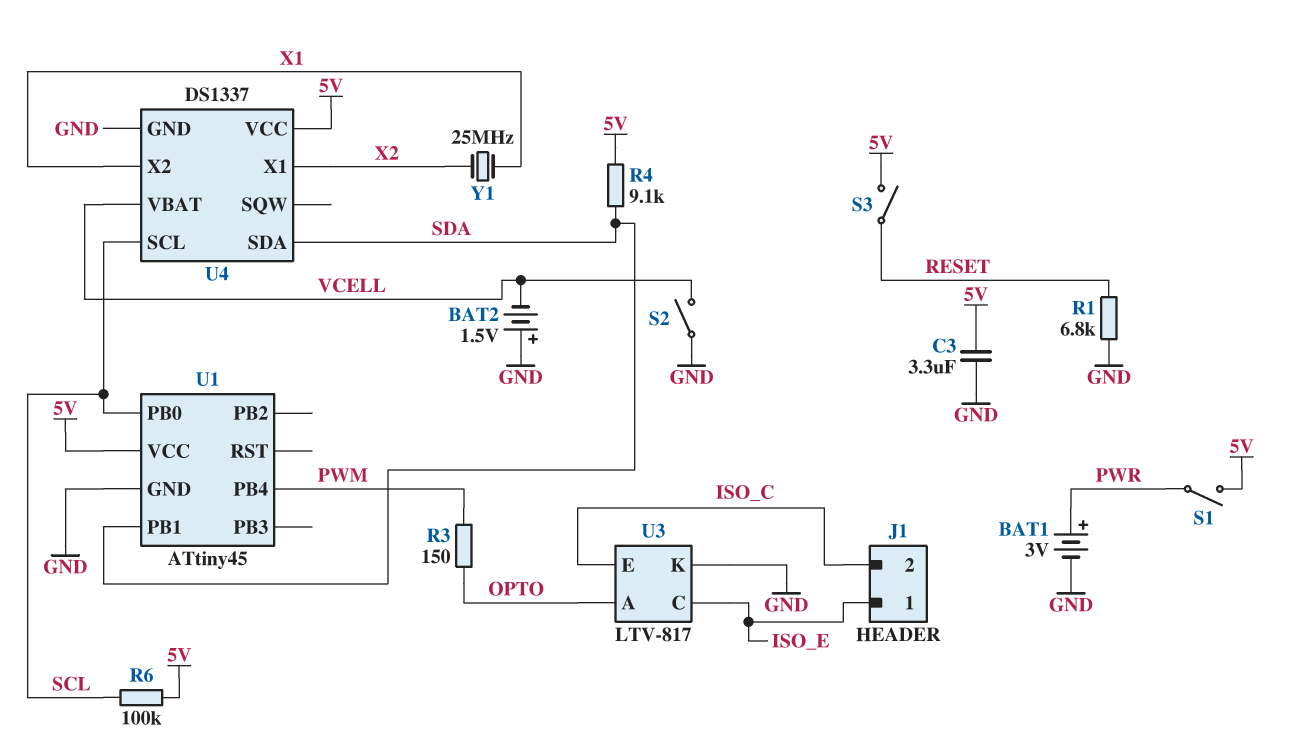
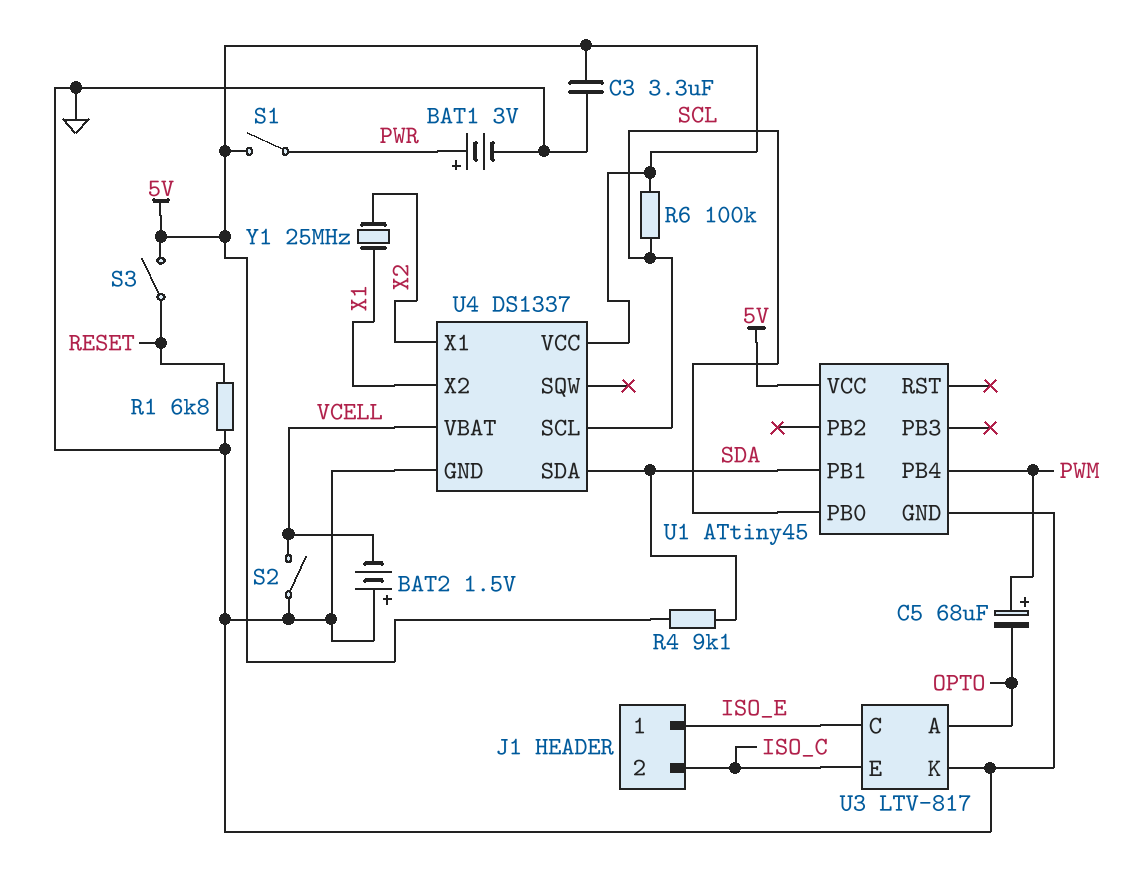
C5: none -> 68uF (plus PWM, minus OPTO)
R3: 150 (OPTO, PWM) -> none

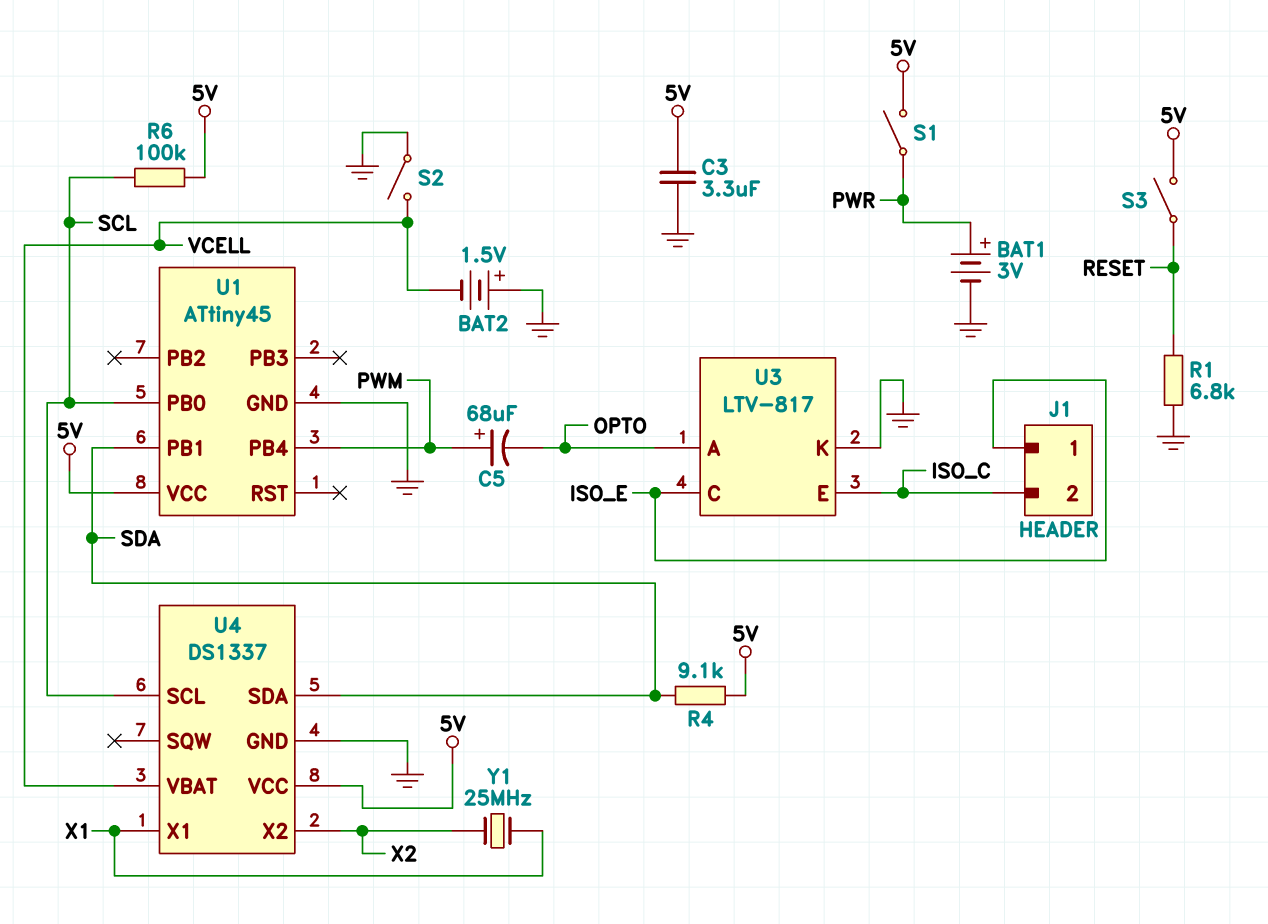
U4 pin X1: X2 -> X1
U4 pin X2: X1 -> X2

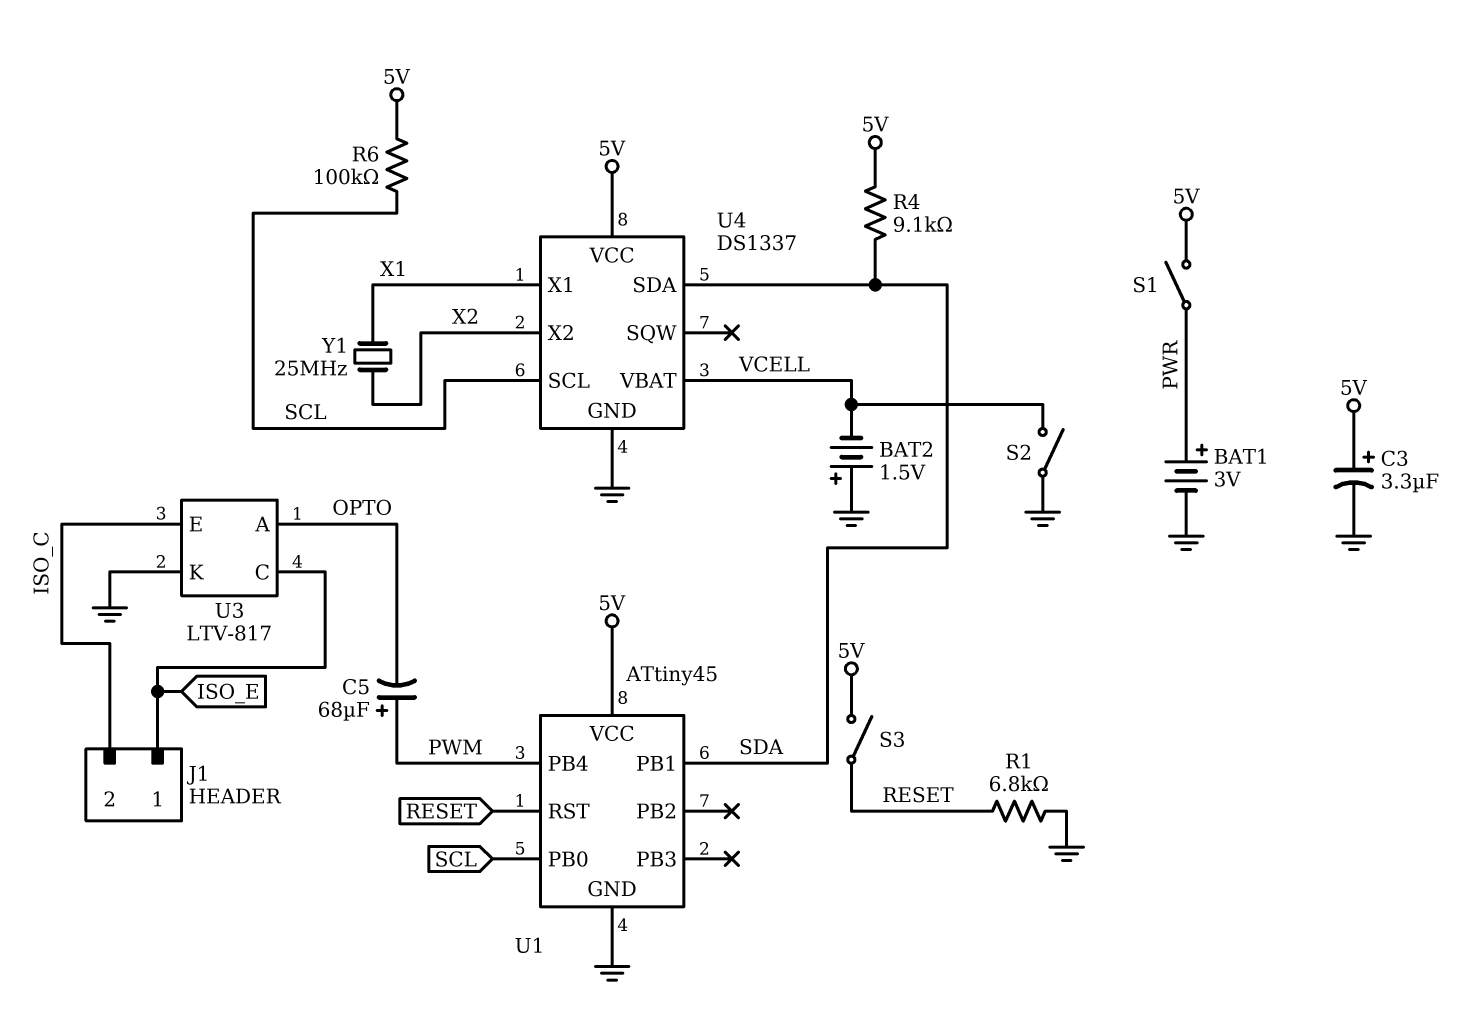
C3: 3.3uF (5V, GND) -> 3.3uF (plus 5V, minus GND)
U1 pin RST: none -> RESET

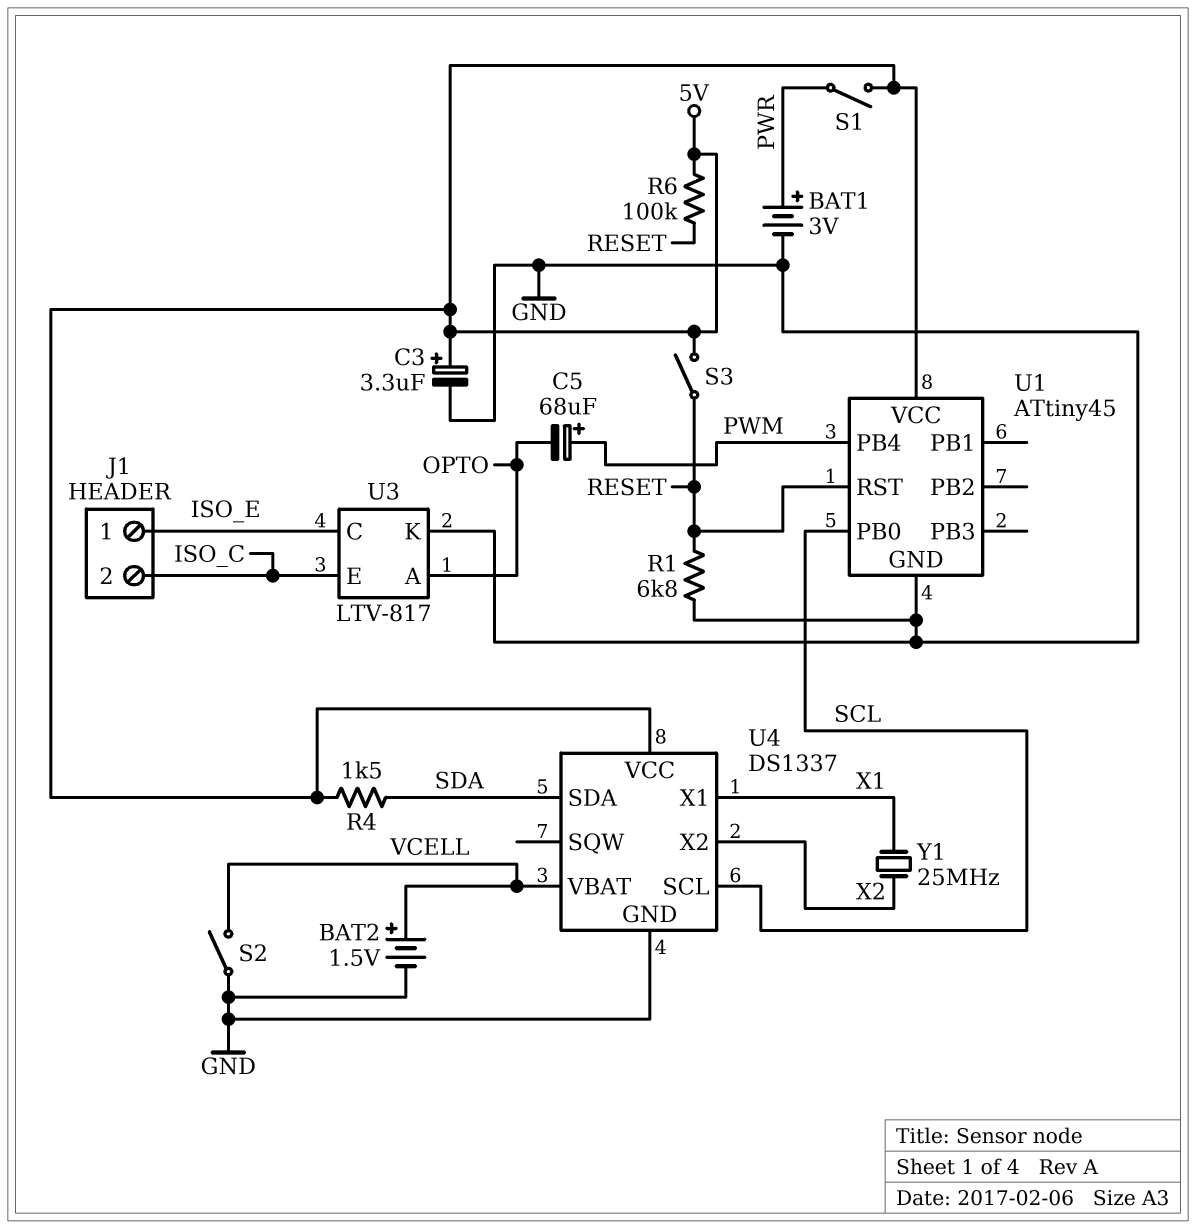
BAT2: 1.5V (plus GND, minus VCELL) -> 1.5V (plus VCELL, minus GND)
R4: 9.1k (5V, SDA) -> 1.5k (5V, SDA)
R6: 100k (5V, SCL) -> 100k (5V, RESET)
U1 pin PB1: SDA -> none

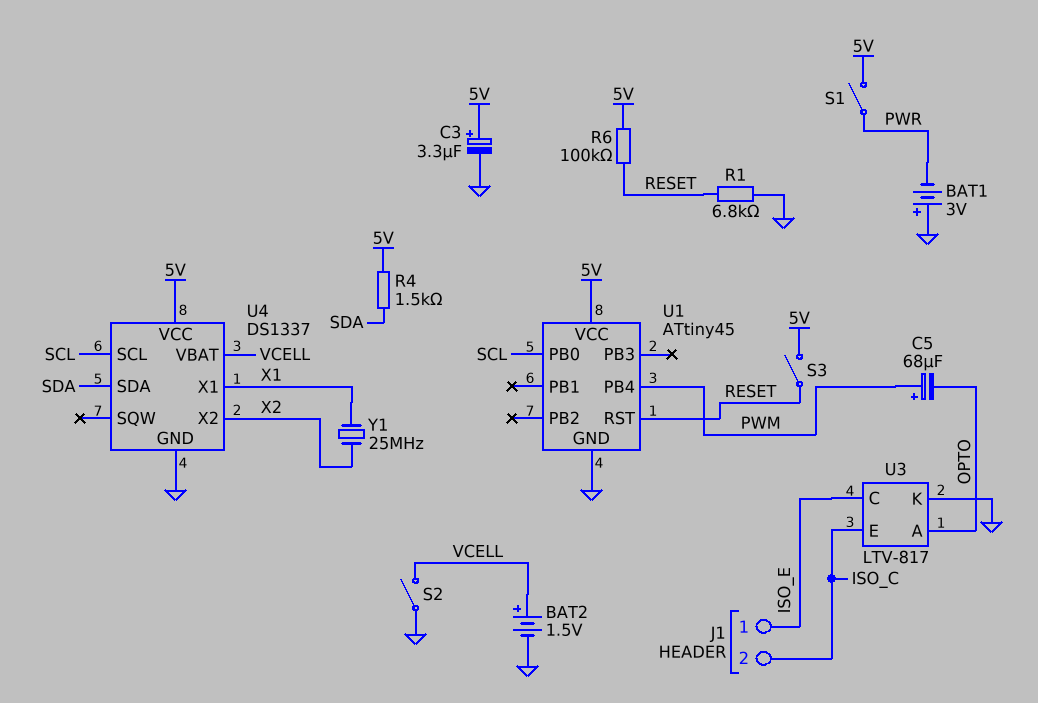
BAT1: 3V (plus PWR, minus GND) -> 3V (plus GND, minus PWR)

